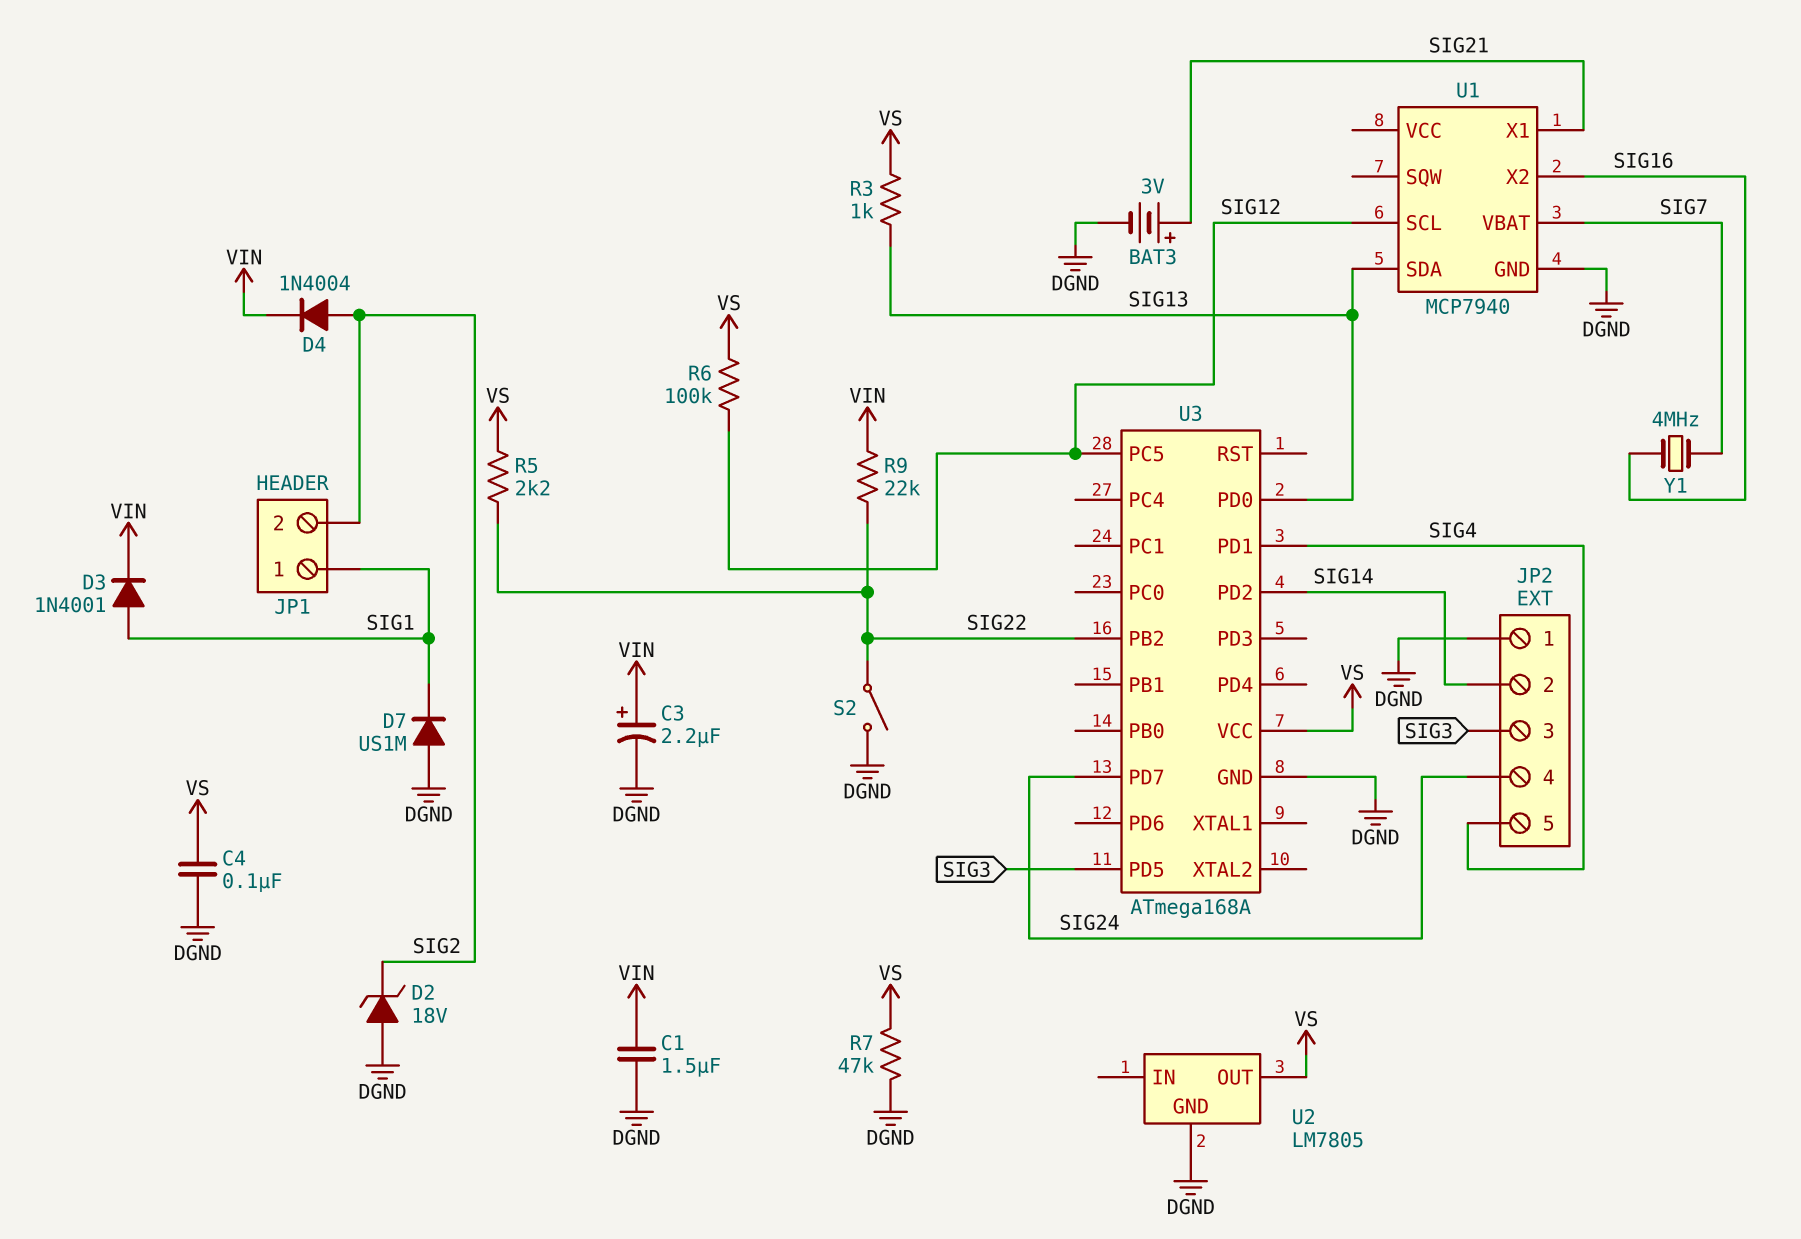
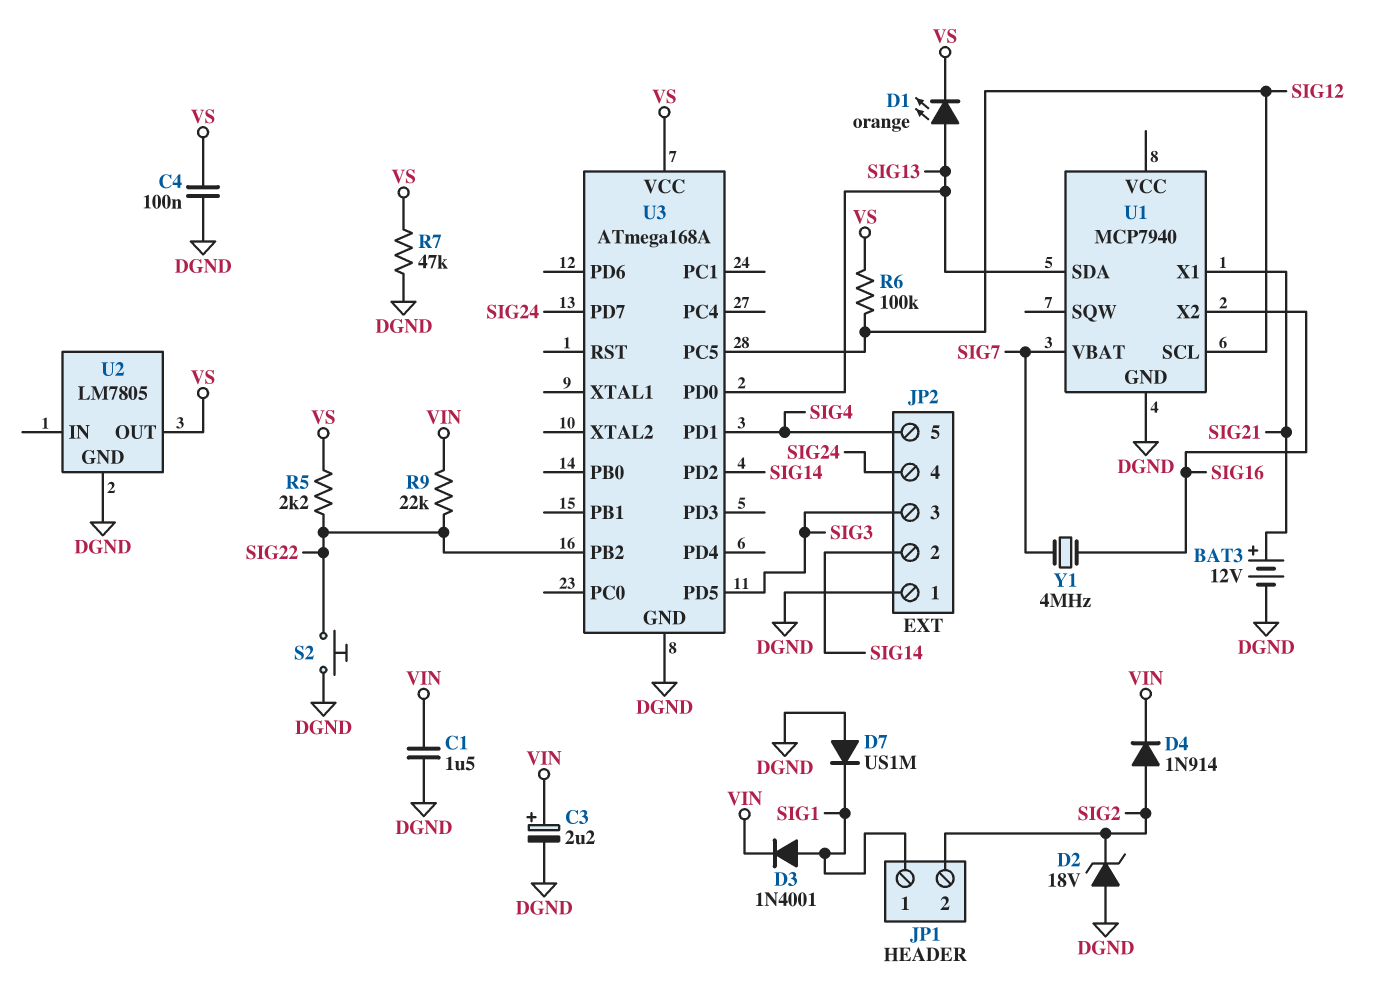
BAT3: 3V (plus SIG21, minus DGND) -> 12V (plus SIG21, minus DGND)
D1: none -> LED orange (A SIG13, K VS)
D4: diode 1N4004 (A SIG2, K VIN) -> diode 1N914 (A SIG2, K VIN)
R3: 1k (SIG13, VS) -> none
S2: switch (DGND, SIG22) -> button (DGND, SIG22)

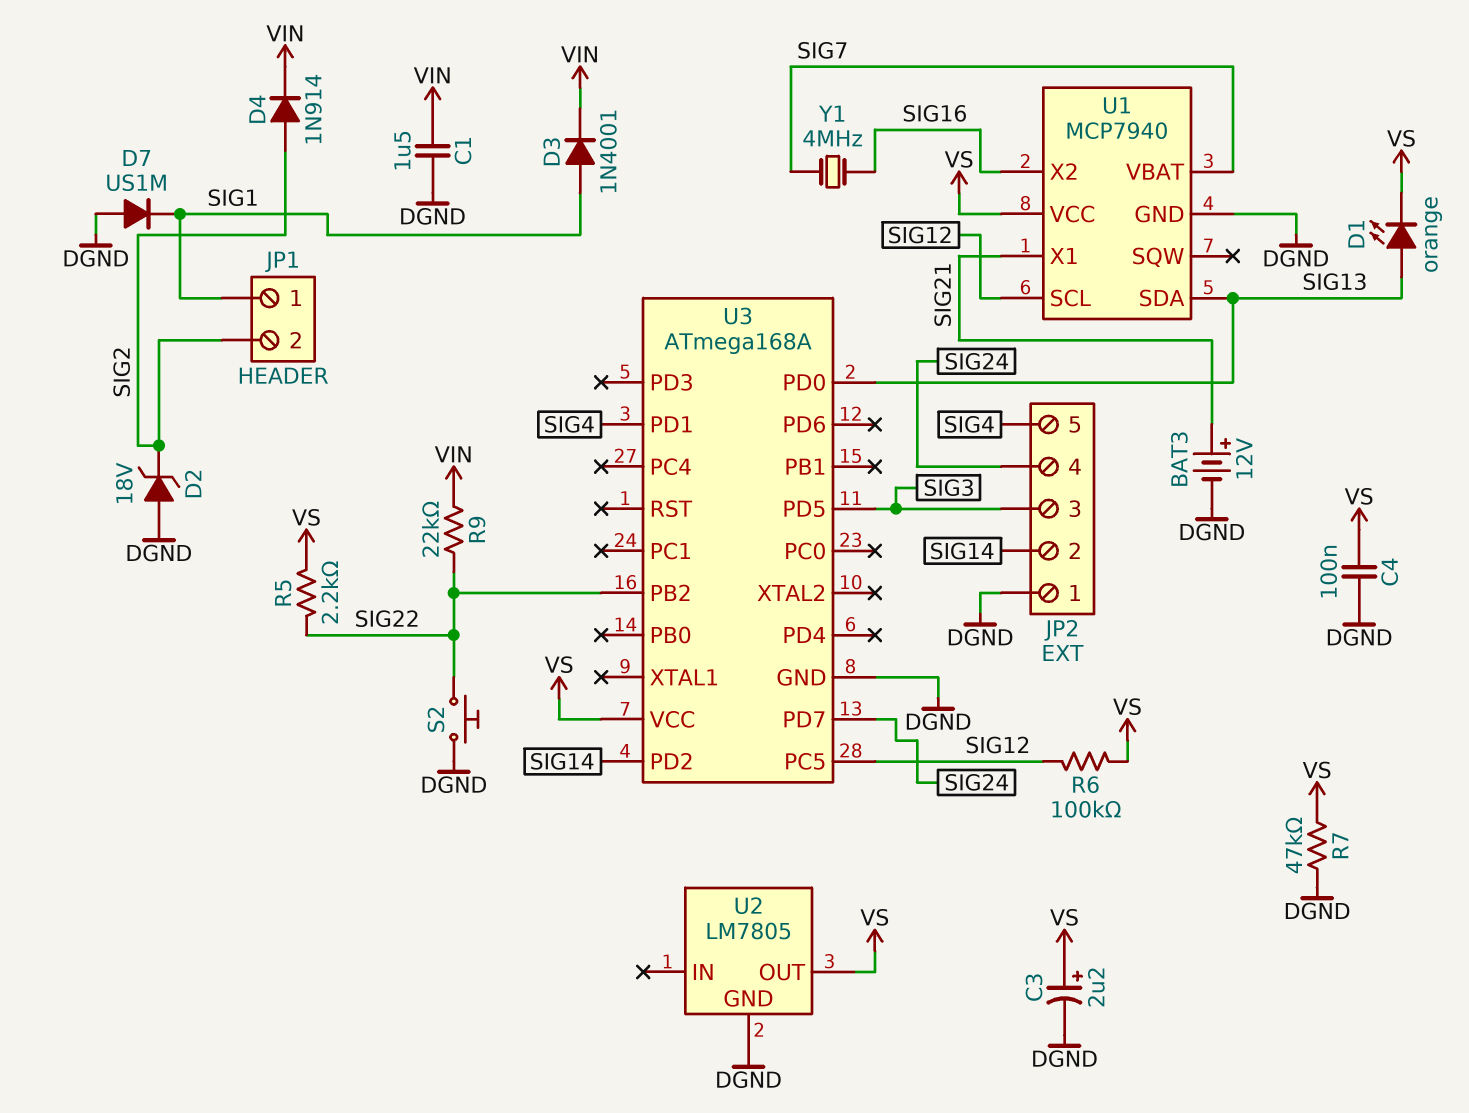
C3: 2.2uF (plus VIN, minus DGND) -> 2.2uF (plus VS, minus DGND)
U1 pin VCC: none -> VS

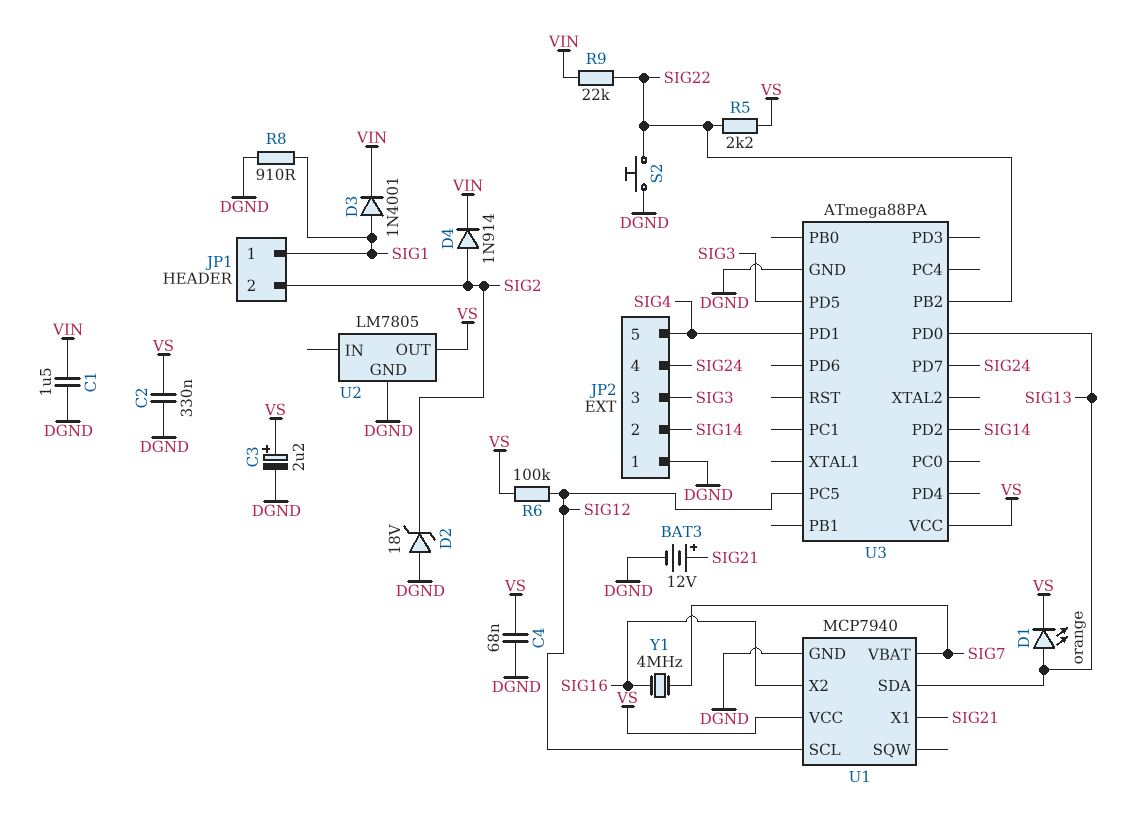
C2: none -> 330nF (DGND, VS)
C4: 100nF (DGND, VS) -> 68nF (DGND, VS)
D7: diode US1M (A DGND, K SIG1) -> none
R7: 47k (DGND, VS) -> none
R8: none -> 910 (DGND, SIG1)
U3: ATmega168A -> ATmega88PA

